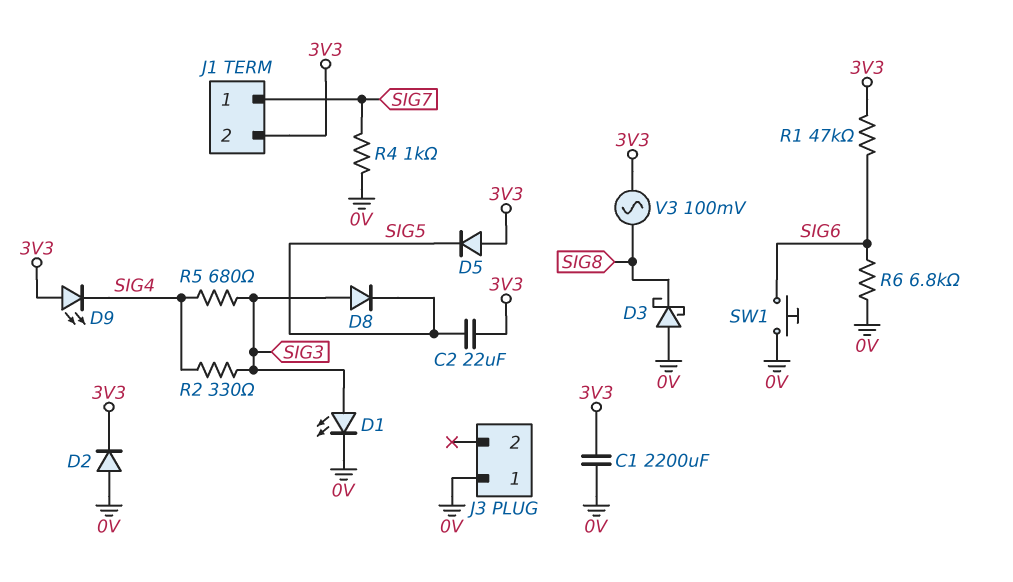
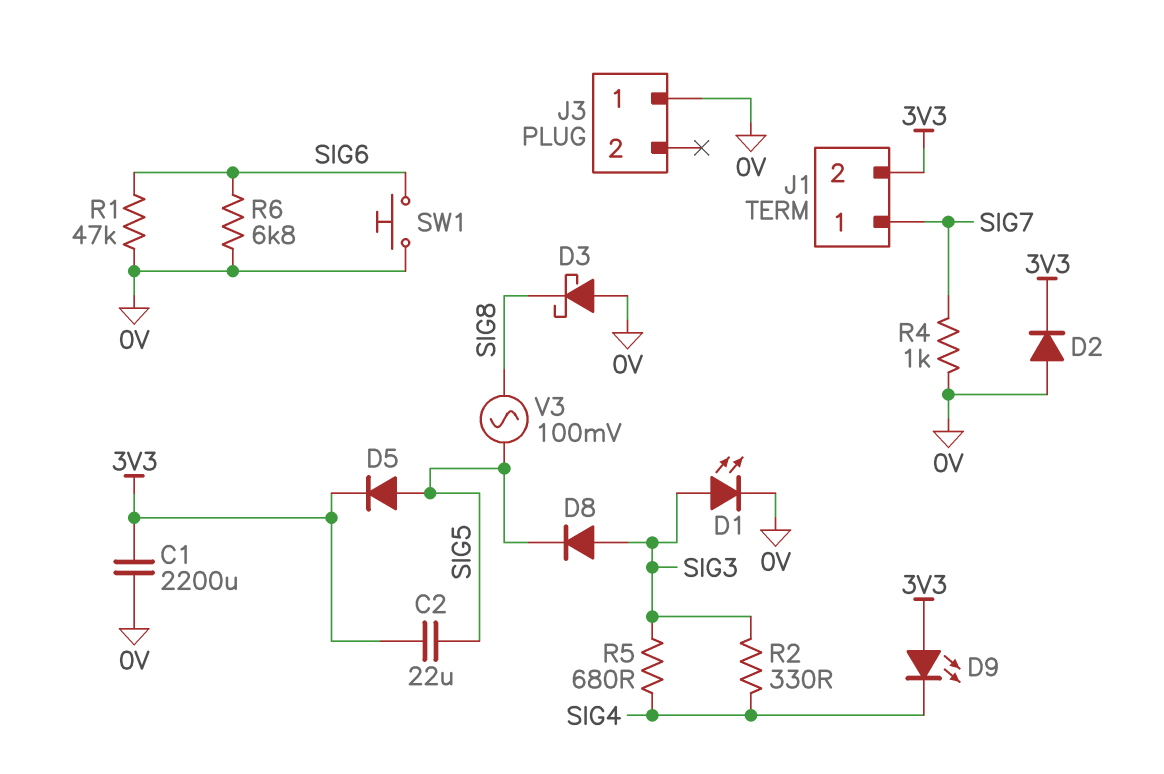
D5: diode (A 3V3, K SIG5) -> diode (A SIG5, K 3V3)
R1: 47k (3V3, SIG6) -> 47k (0V, SIG6)
V3: AC 100mV (3V3, SIG8) -> AC 100mV (SIG5, SIG8)

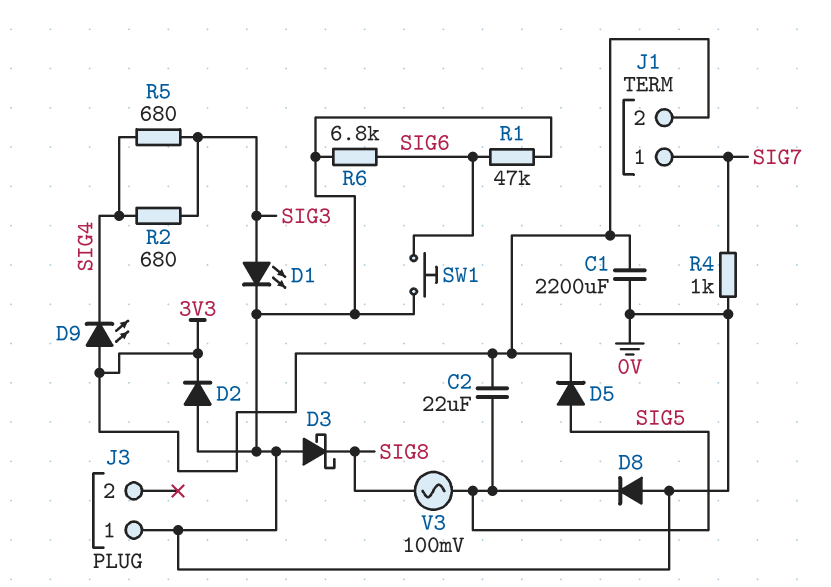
D8: diode (A SIG3, K SIG5) -> diode (A 0V, K SIG5)
R2: 330 (SIG3, SIG4) -> 680 (SIG3, SIG4)

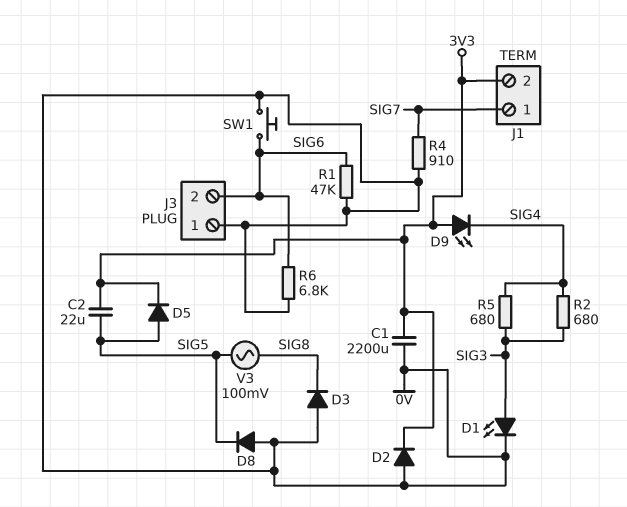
D3: schottky (A 0V, K SIG8) -> diode (A 0V, K SIG8)
J3 pin 2: none -> SIG6
R4: 1k (0V, SIG7) -> 910 (0V, SIG7)

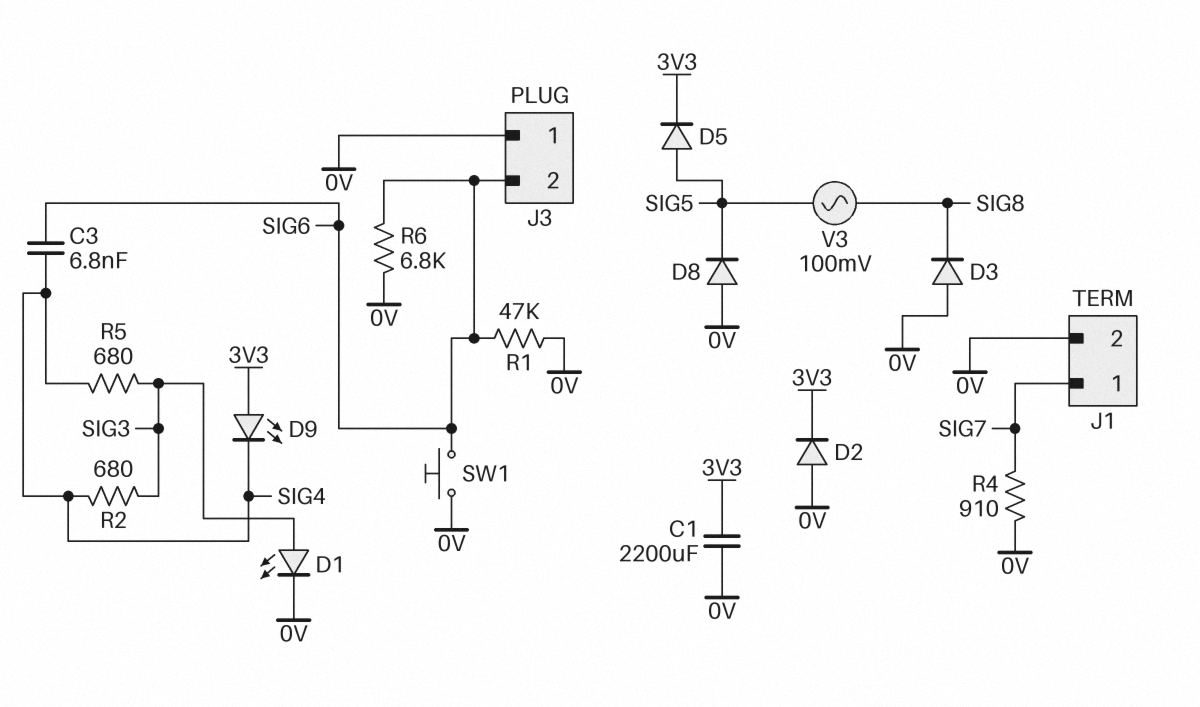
C2: 22uF (3V3, SIG5) -> none
C3: none -> 6.8nF (SIG4, SIG6)
J1 pin 2: 3V3 -> 0V

